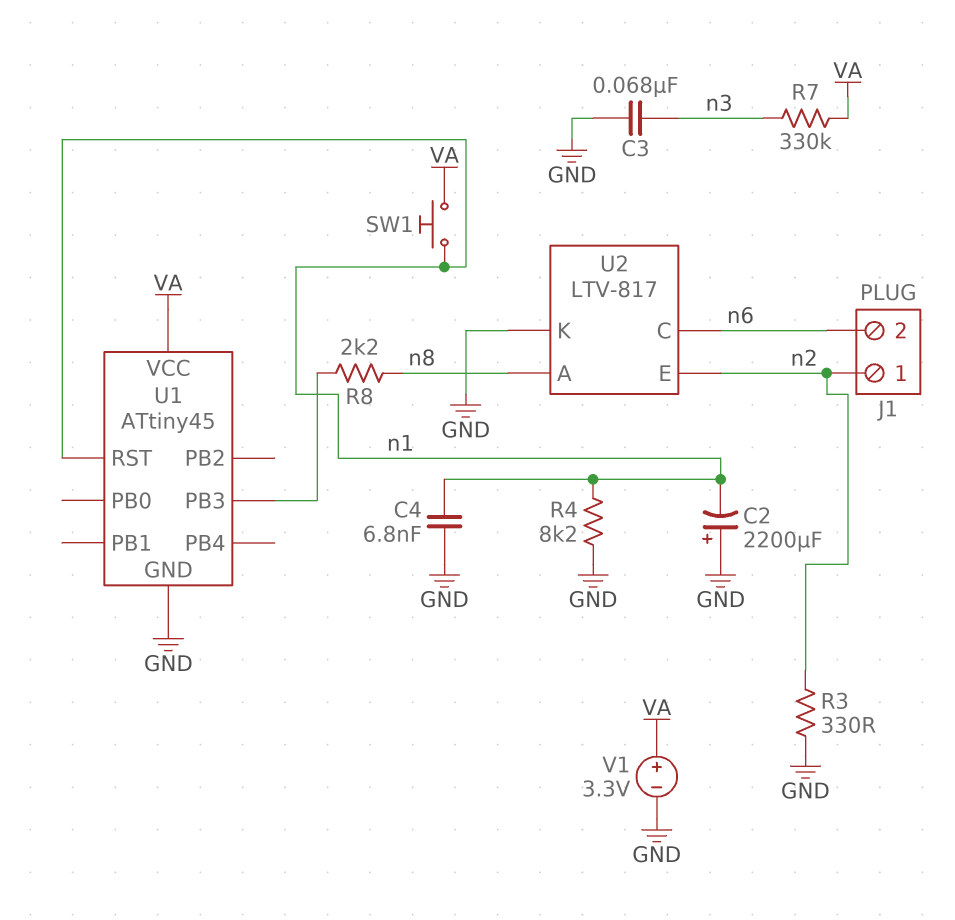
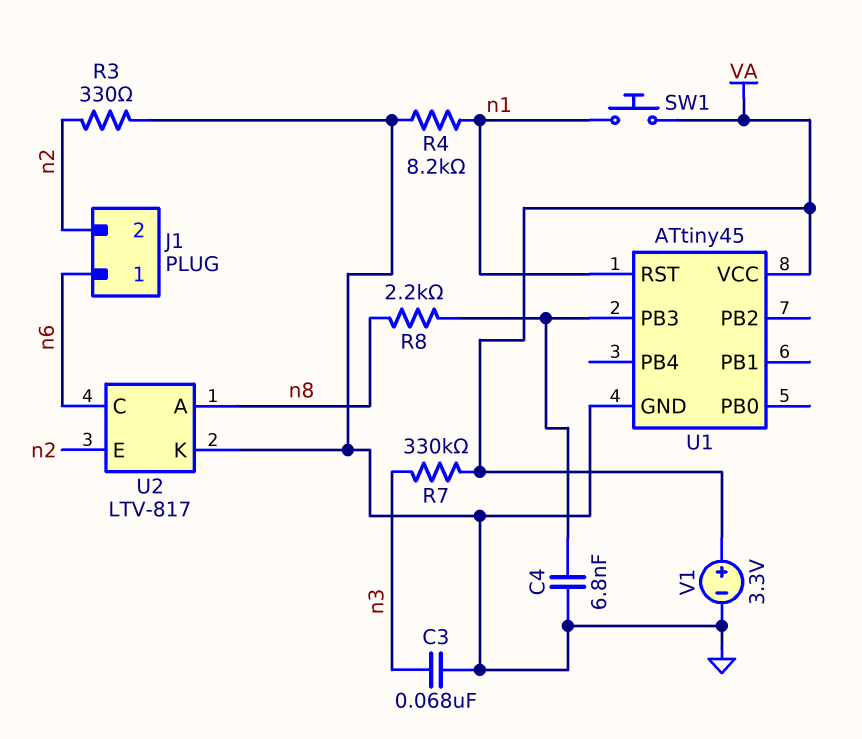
C2: 2200uF (plus GND, minus n1) -> none
C4: 6.8nF (GND, n1) -> 6.8nF (GND, U1/PB3)
J1 pin 1: n2 -> n6
J1 pin 2: n6 -> n2

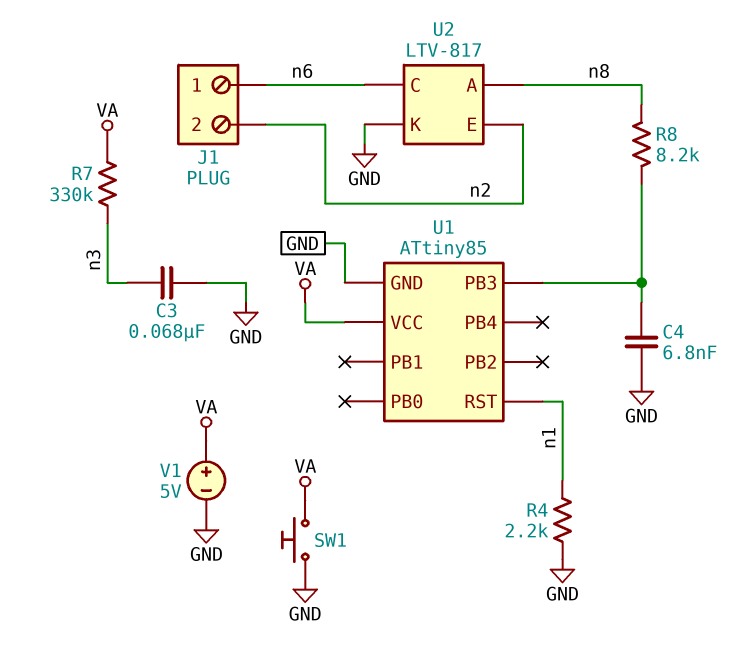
R3: 330 (GND, n2) -> none
R4: 8.2k (GND, n1) -> 2.2k (GND, n1)
R8: 2.2k (U1/PB3, n8) -> 8.2k (U1/PB3, n8)
SW1: button (VA, n1) -> button (GND, VA)
U1: ATtiny45 -> ATtiny85
V1: 3.3V (plus VA, minus GND) -> 5V (plus VA, minus GND)

